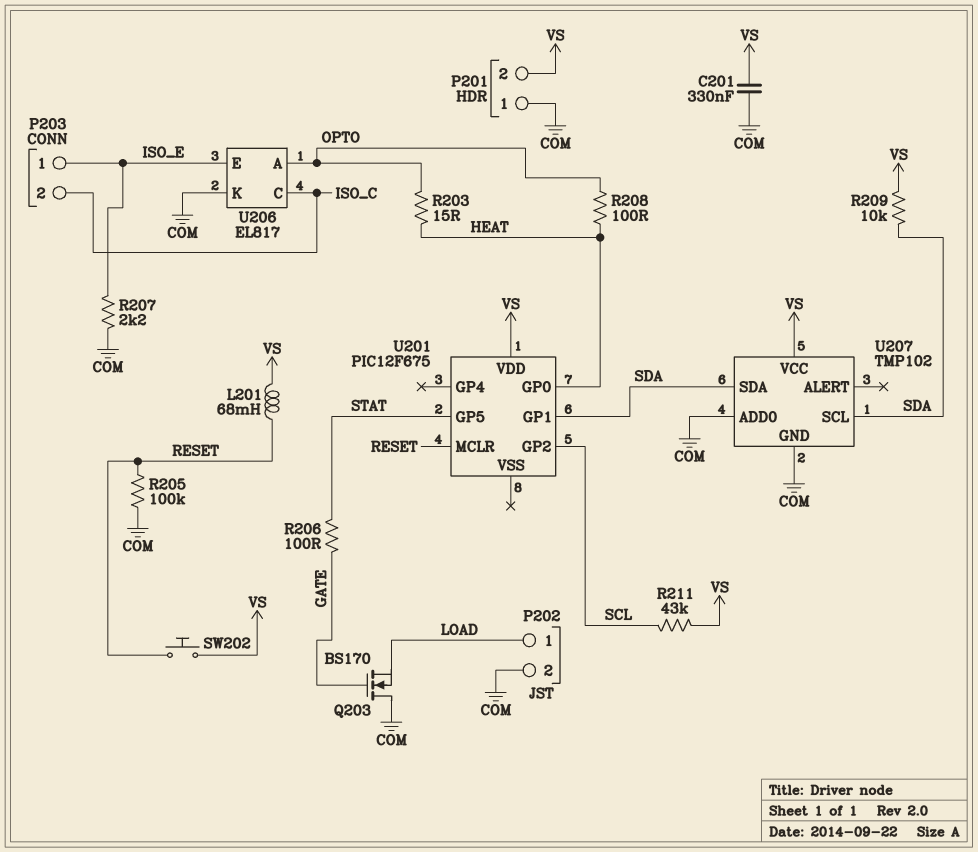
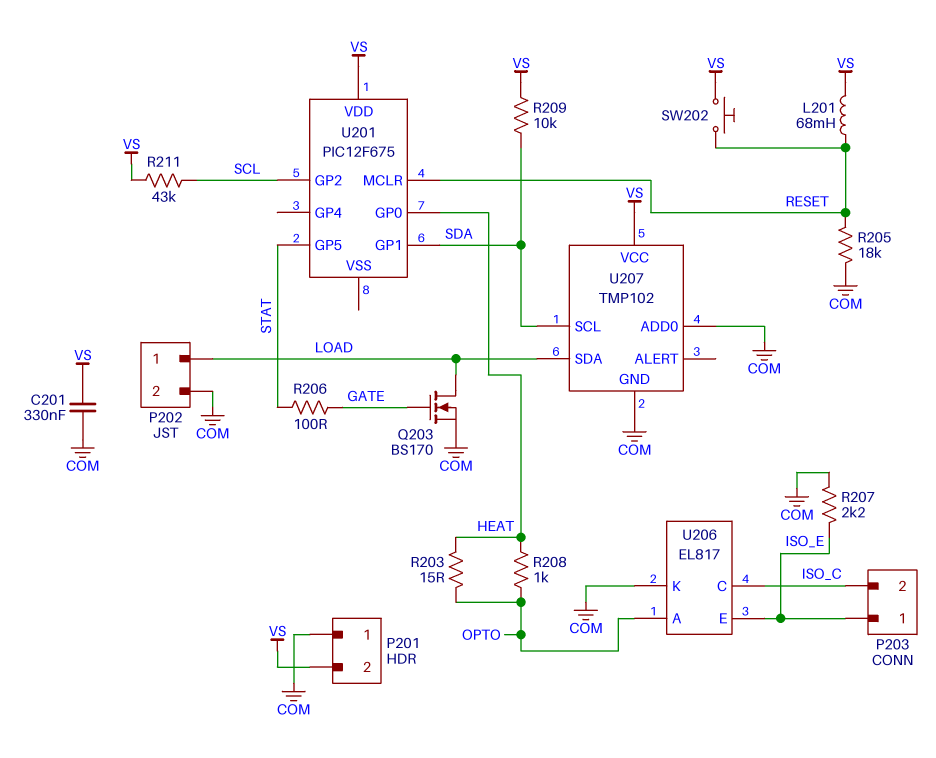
Q203: NMOS BS170 (G GATE, D COM, S LOAD) -> NMOS BS170 (G GATE, D LOAD, S COM)
R205: 100k (COM, RESET) -> 18k (COM, RESET)
R208: 100 (HEAT, OPTO) -> 1k (HEAT, OPTO)
U207 pin SDA: SDA -> LOAD

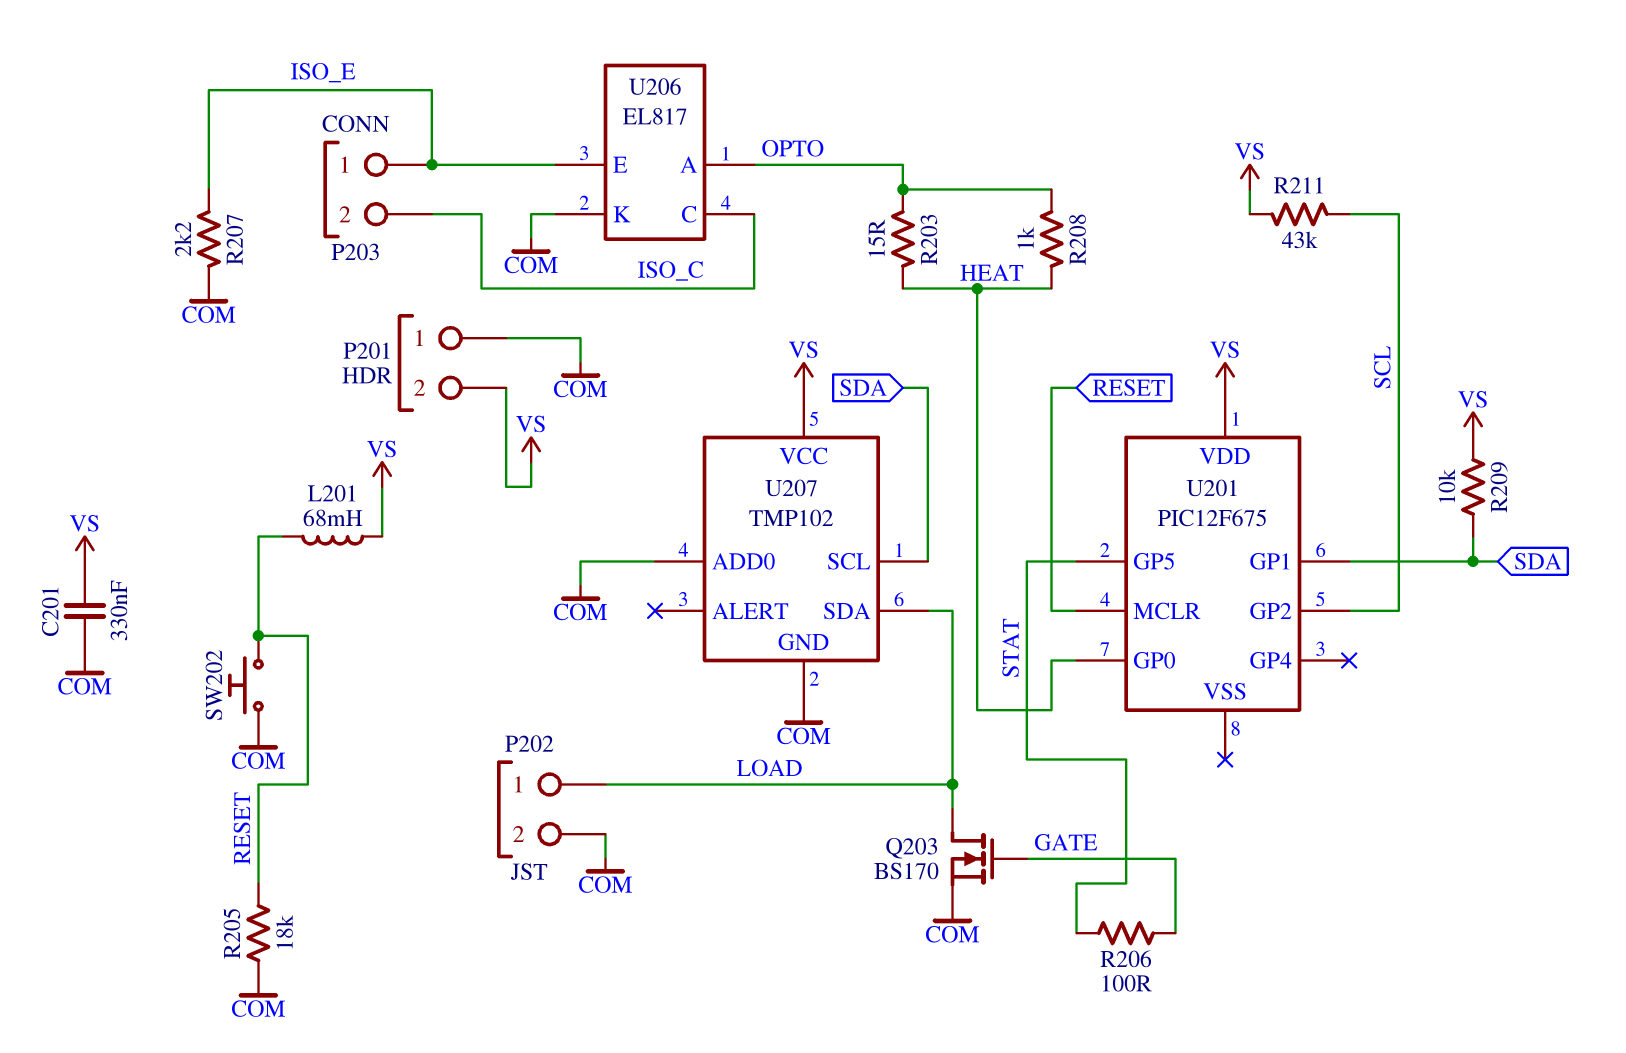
SW202: button (RESET, VS) -> button (COM, RESET)

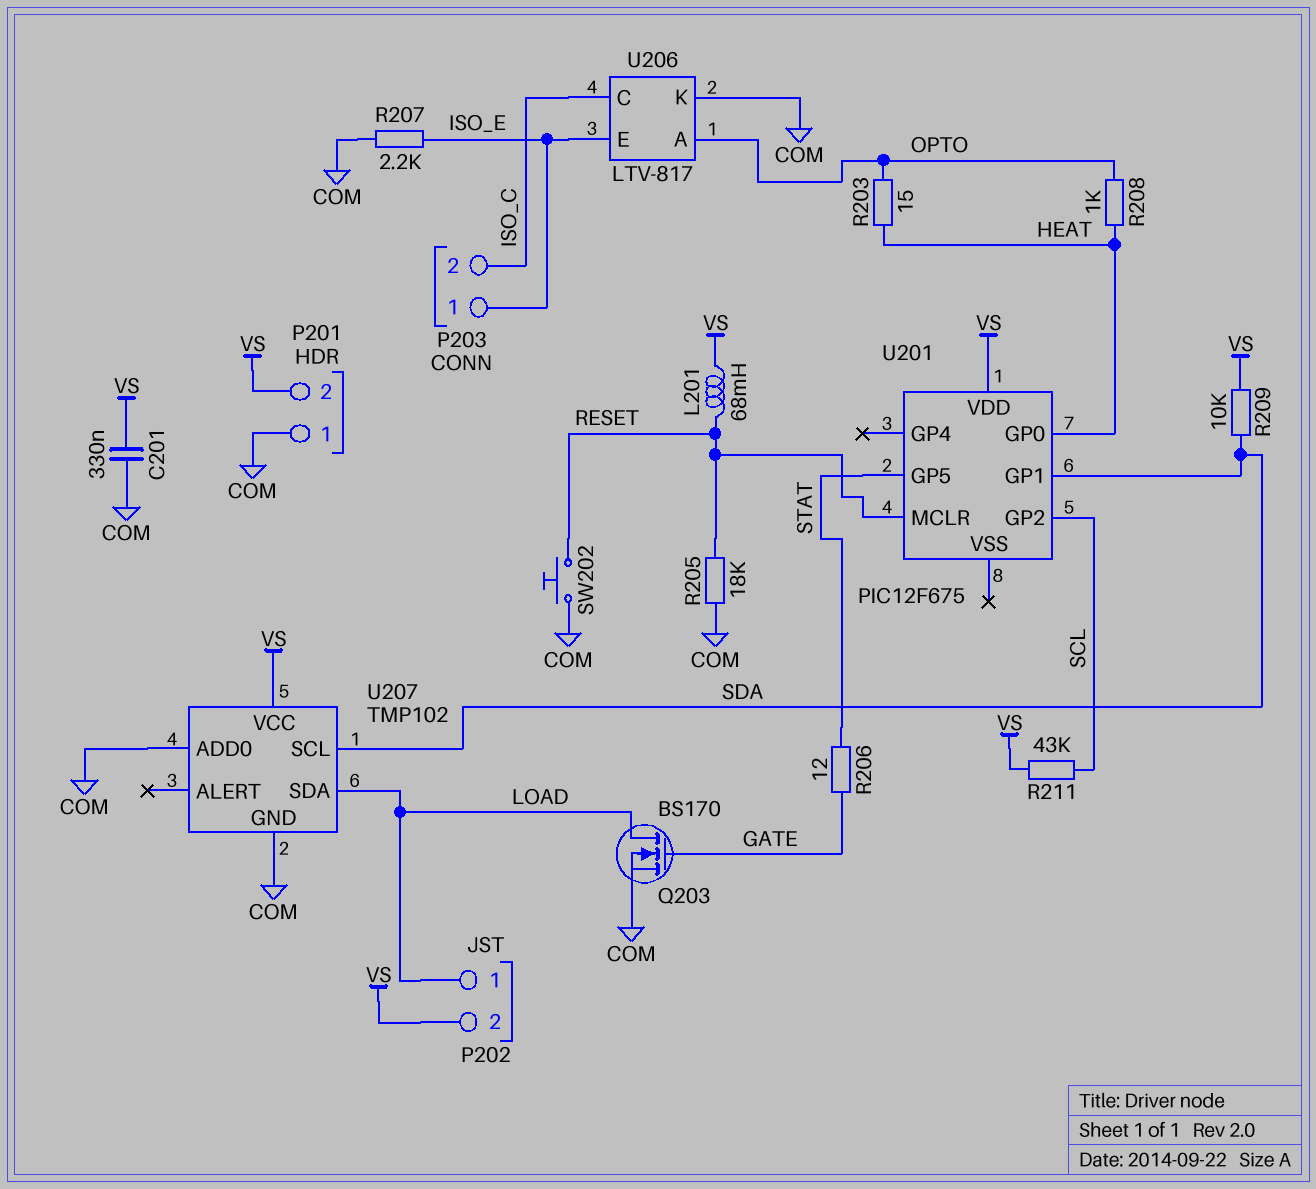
P202 pin 2: COM -> VS
R206: 100 (GATE, STAT) -> 12 (GATE, STAT)
U206: EL817 -> LTV-817

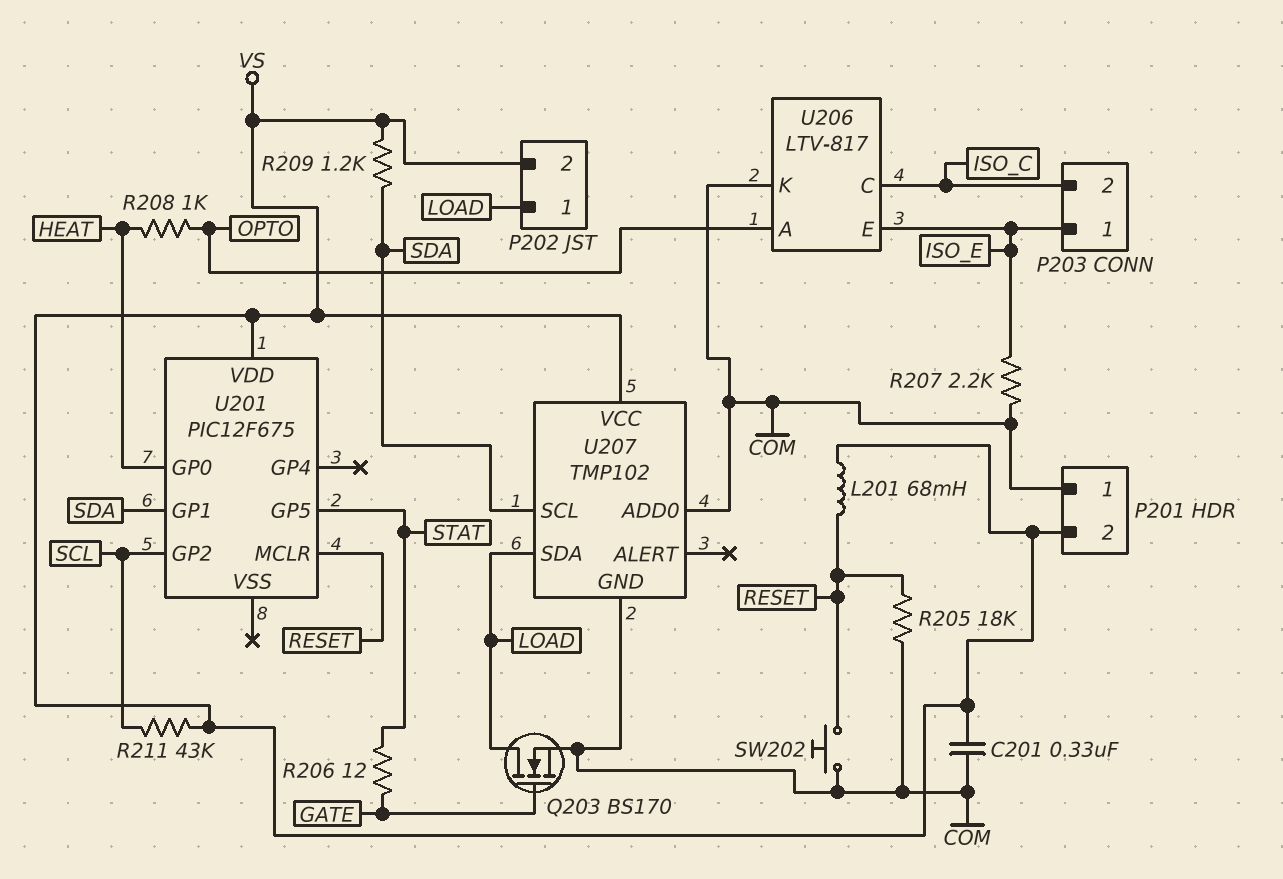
R203: 15 (HEAT, OPTO) -> none
R209: 10k (SDA, VS) -> 1.2k (SDA, VS)

